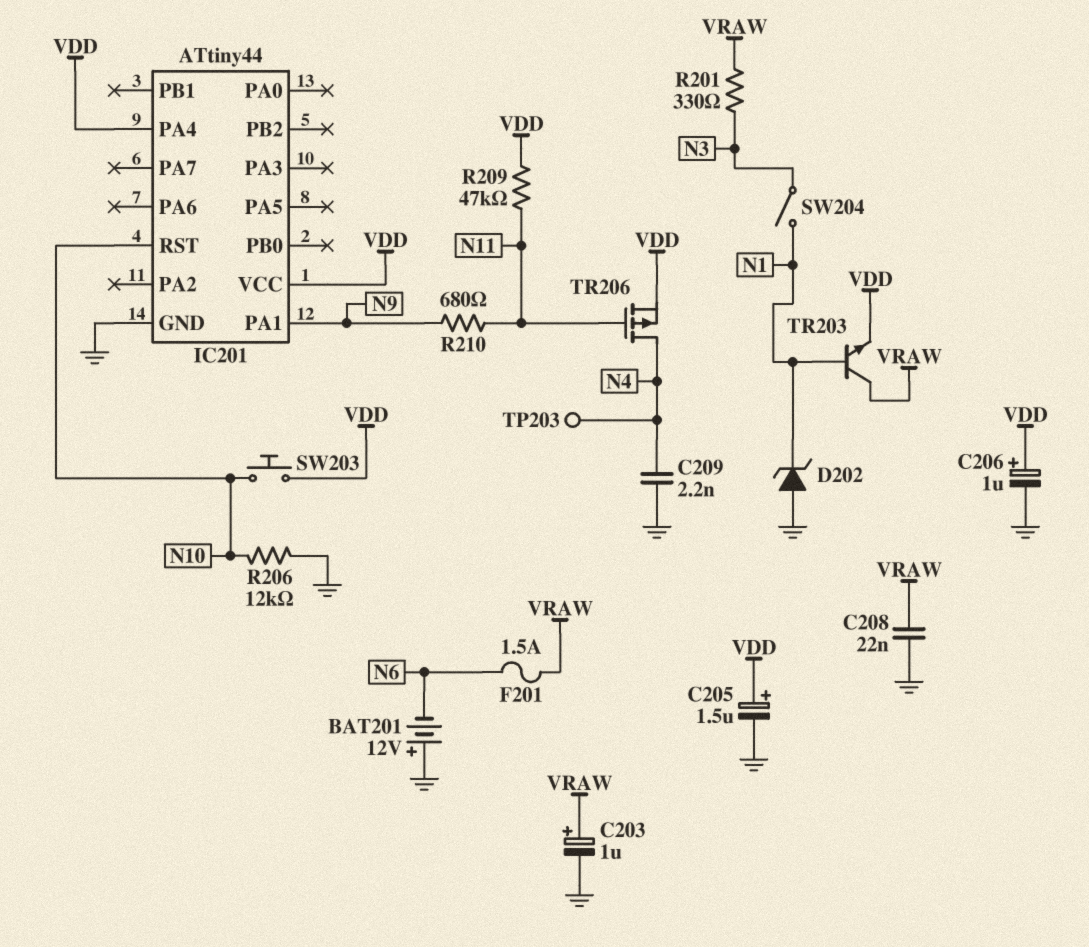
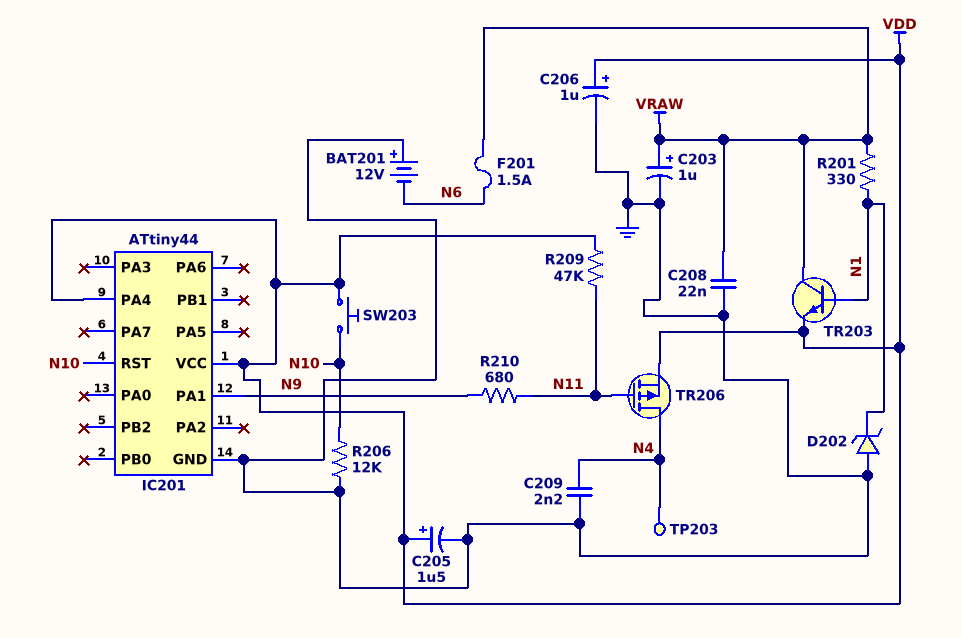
R201: 330 (N3, VRAW) -> 330 (N1, VRAW)
SW204: switch (N1, N3) -> none

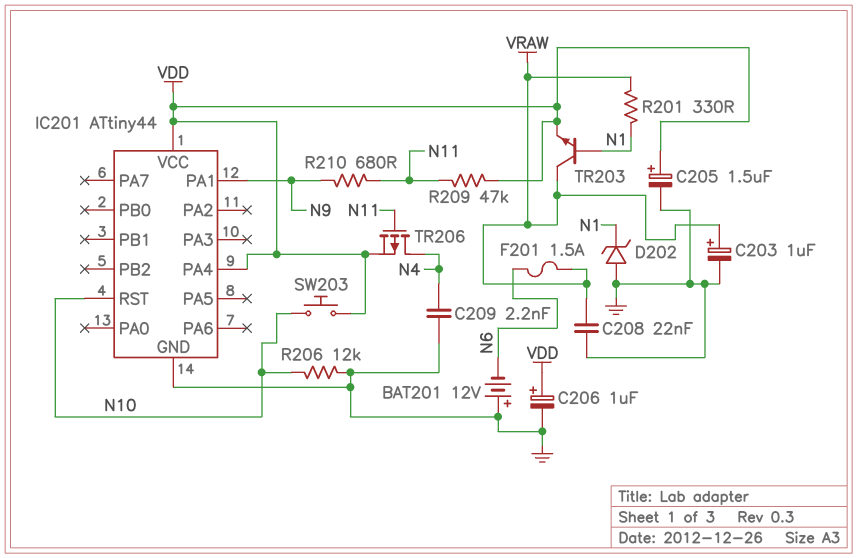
TP203: test point (N4) -> none

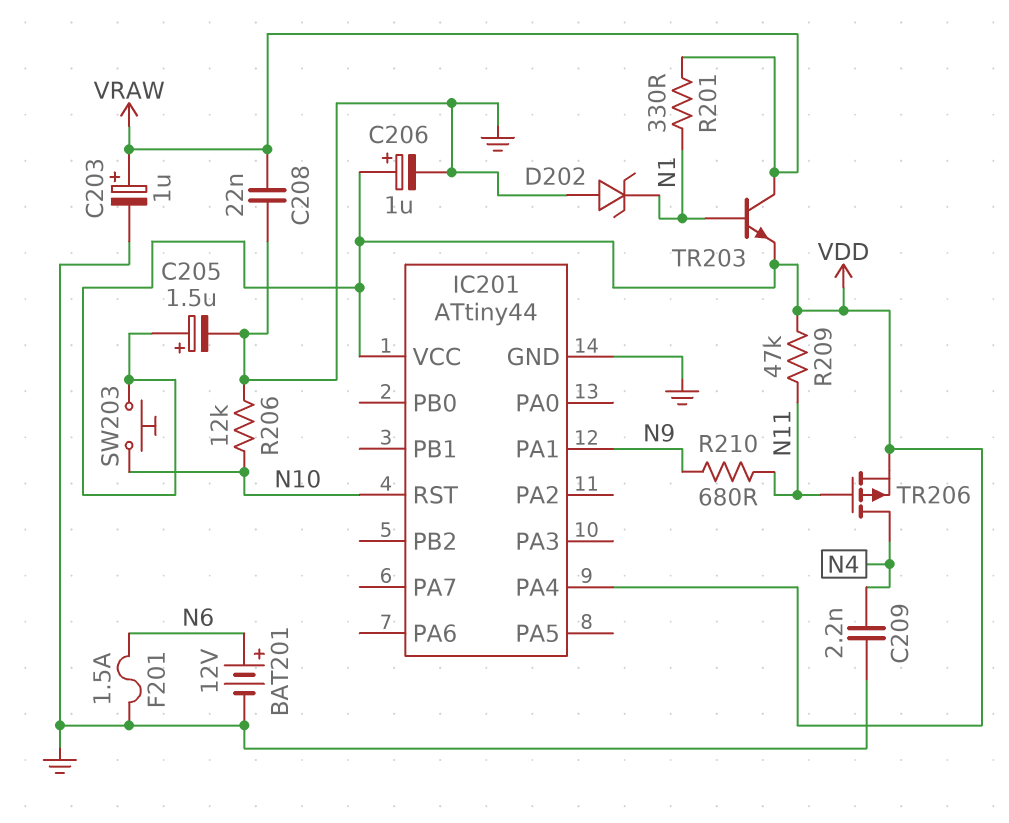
BAT201: 12V (plus GND, minus N6) -> 12V (plus N6, minus GND)
F201: 1.5A (N6, VRAW) -> 1.5A (GND, N6)

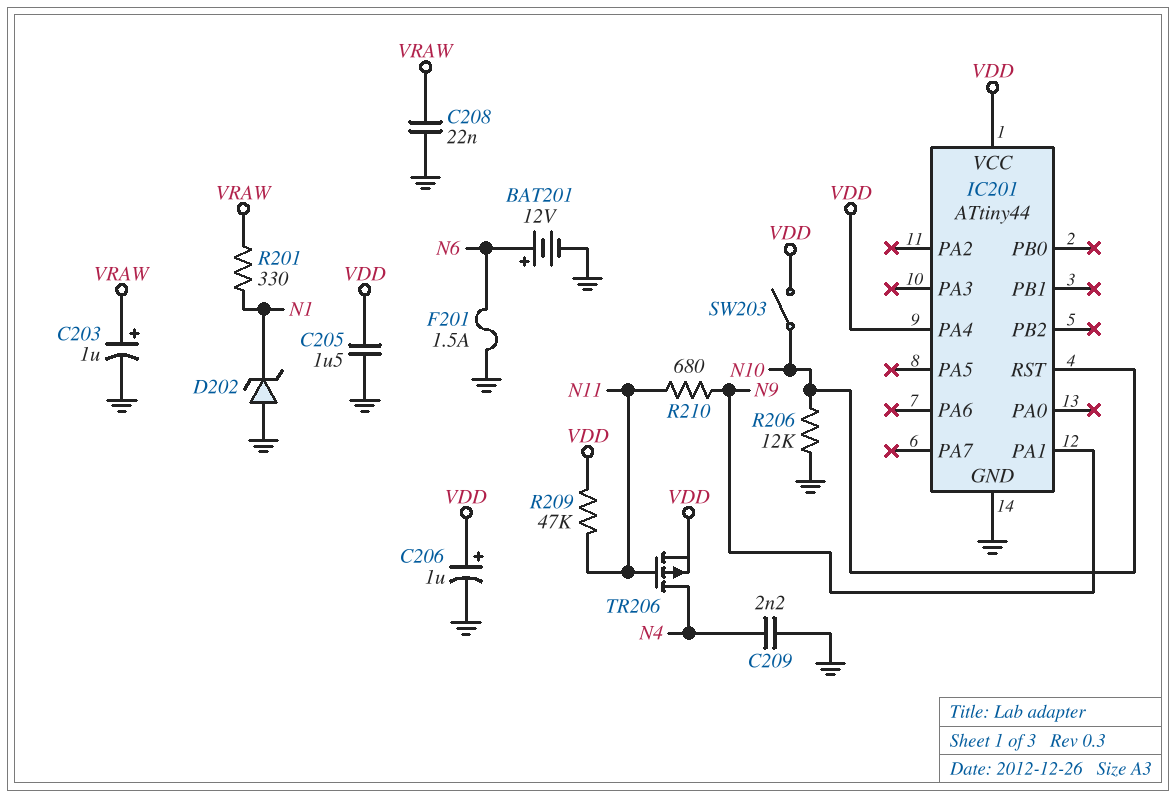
C205: 1.5uF (plus VDD, minus GND) -> 1.5uF (GND, VDD)
SW203: button (N10, VDD) -> switch (N10, VDD)
TR203: NPN (B N1, C VRAW, E VDD) -> none

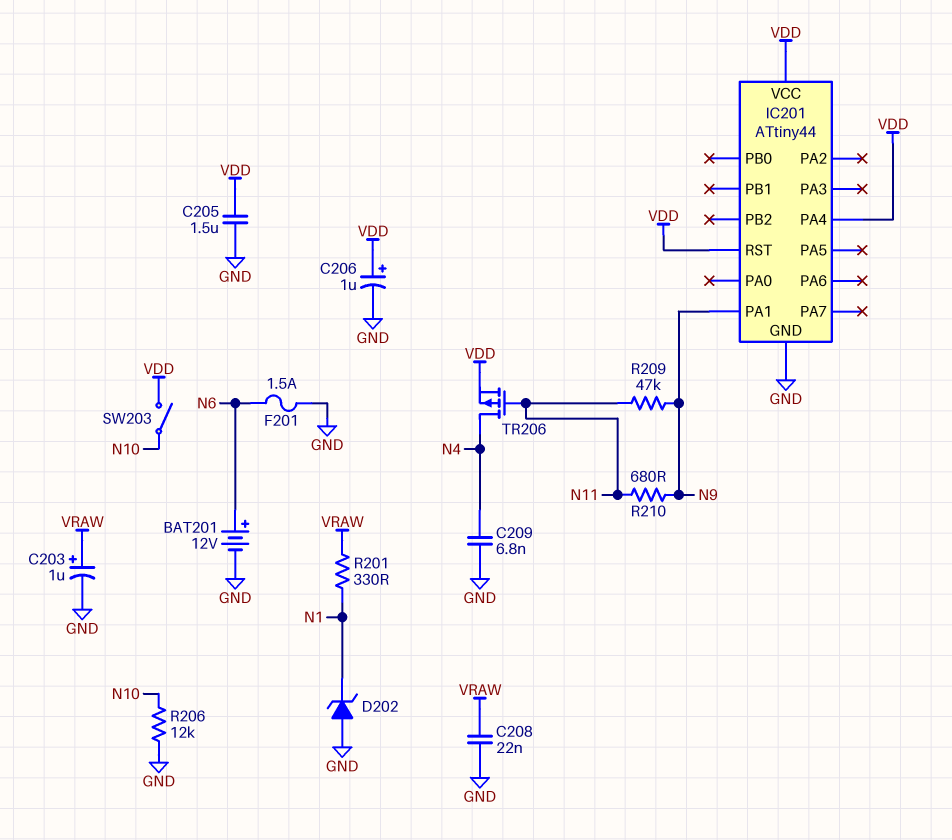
C209: 2.2nF (GND, N4) -> 6.8nF (GND, N4)
IC201 pin RST: N10 -> VDD
R209: 47k (N11, VDD) -> 47k (N9, N11)

